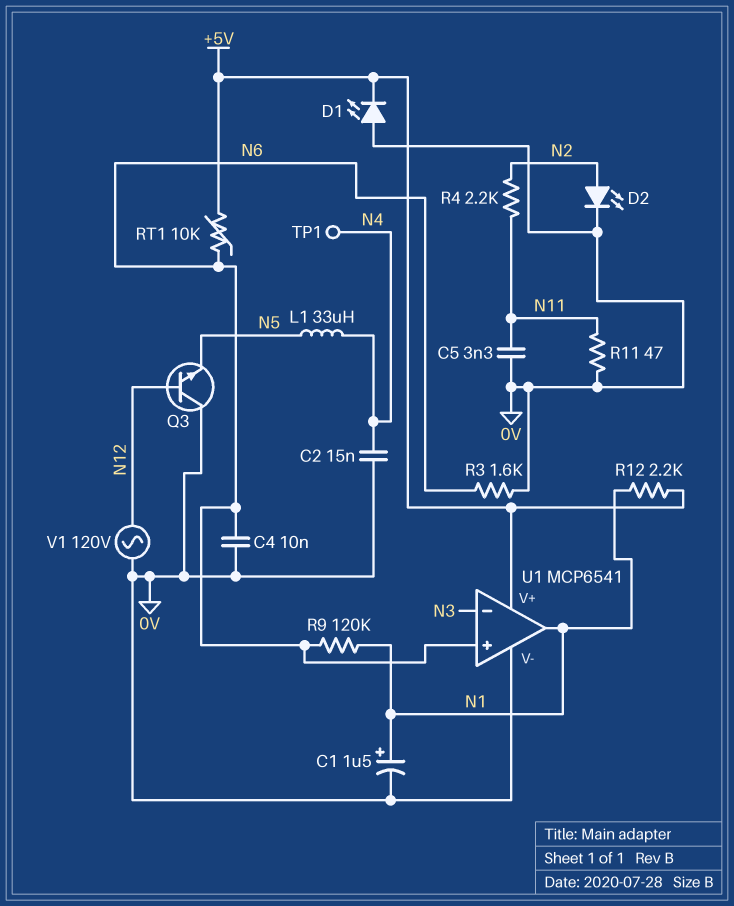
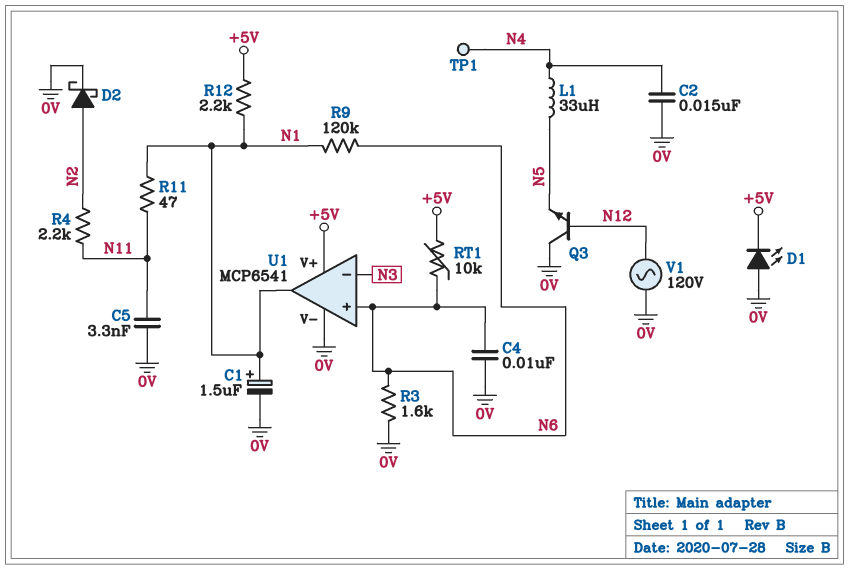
D2: LED (A N2, K 0V) -> schottky (A N2, K 0V)
R11: 47 (0V, N11) -> 47 (N1, N11)

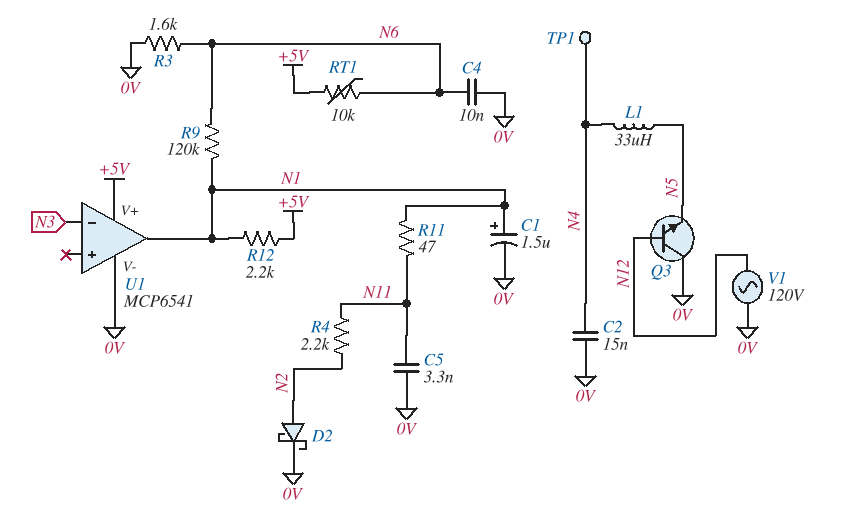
D1: LED (A 0V, K +5V) -> none
U1 pin in+: N6 -> none

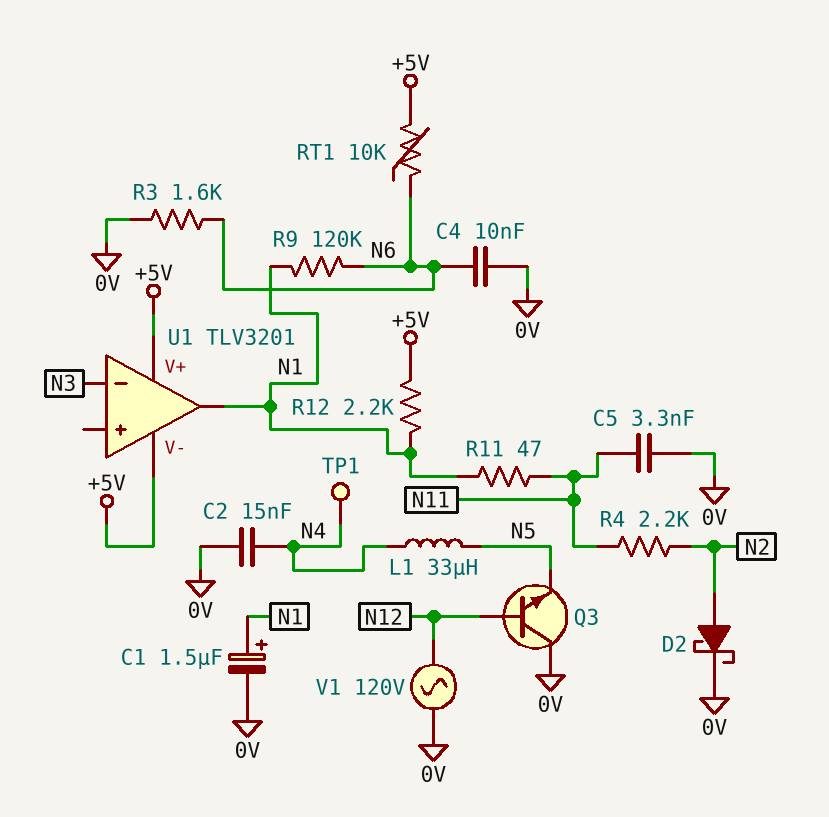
U1: MCP6541 -> TLV3201
U1 pin V-: 0V -> +5V

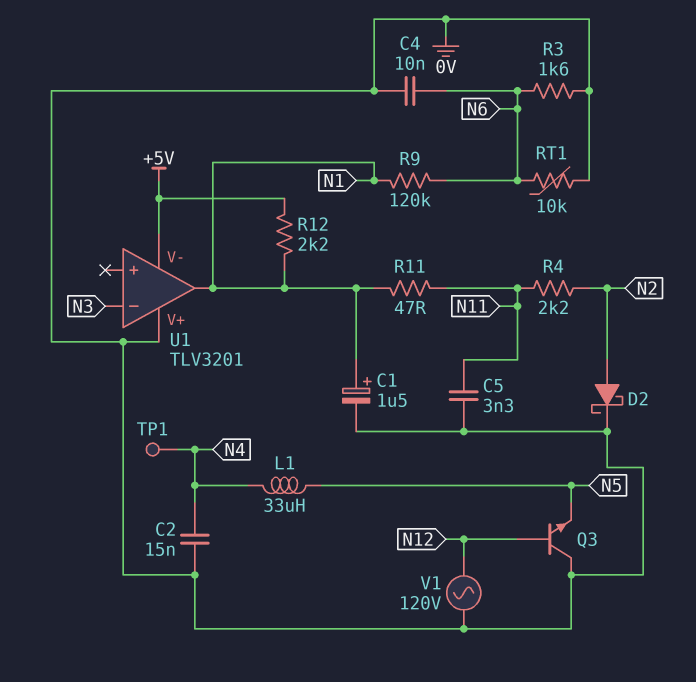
RT1: 10k (+5V, N6) -> 10k (0V, N6)
U1 pin V+: +5V -> 0V

